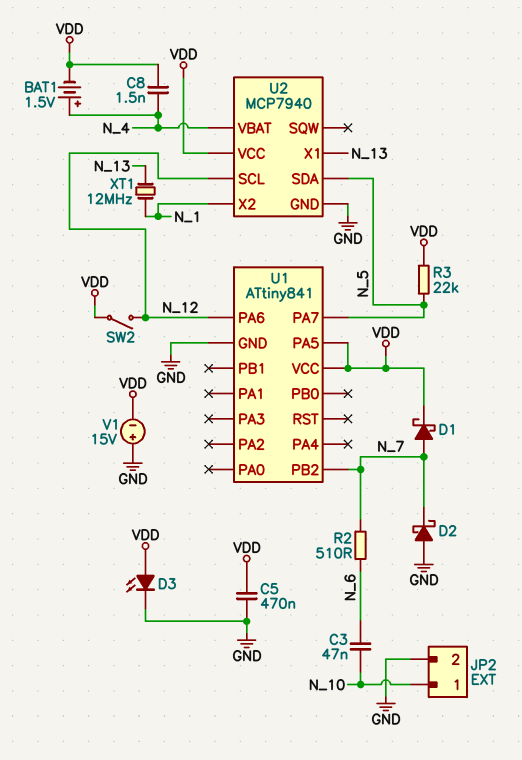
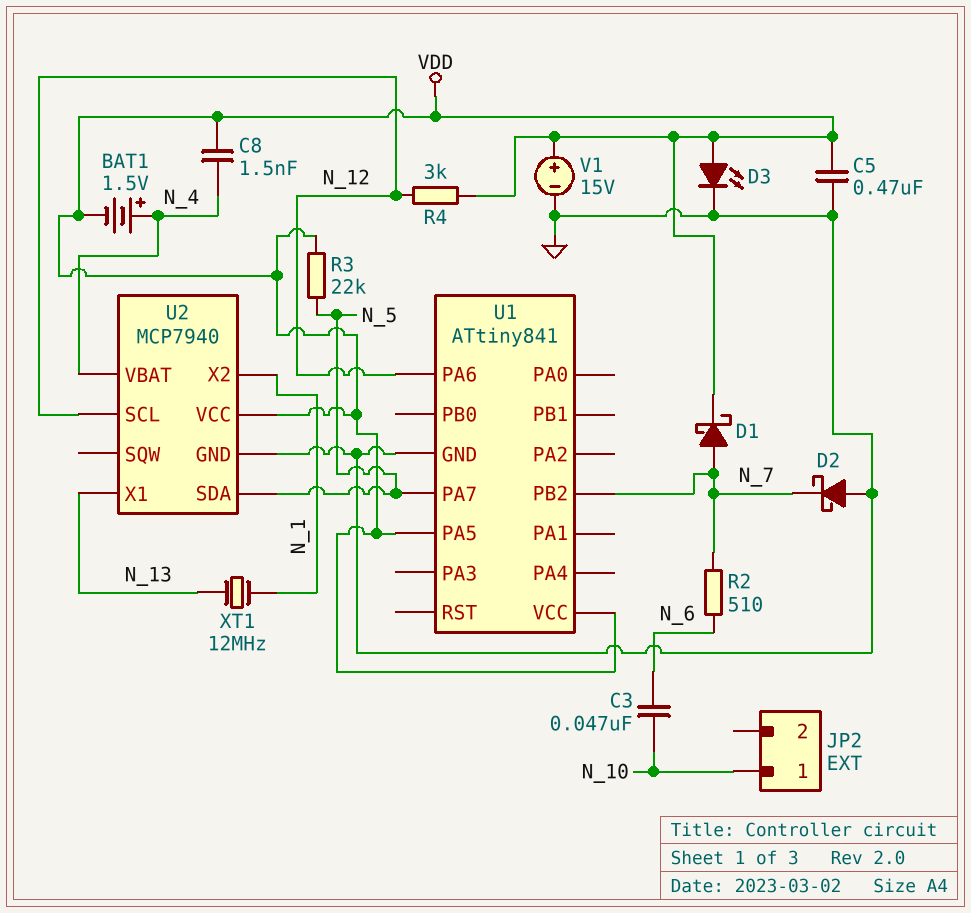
JP2 pin 2: GND -> none
R4: none -> 3k (N_12, VDD)
SW2: switch (N_12, VDD) -> none
V1: 15V (plus GND, minus VDD) -> 15V (plus VDD, minus GND)

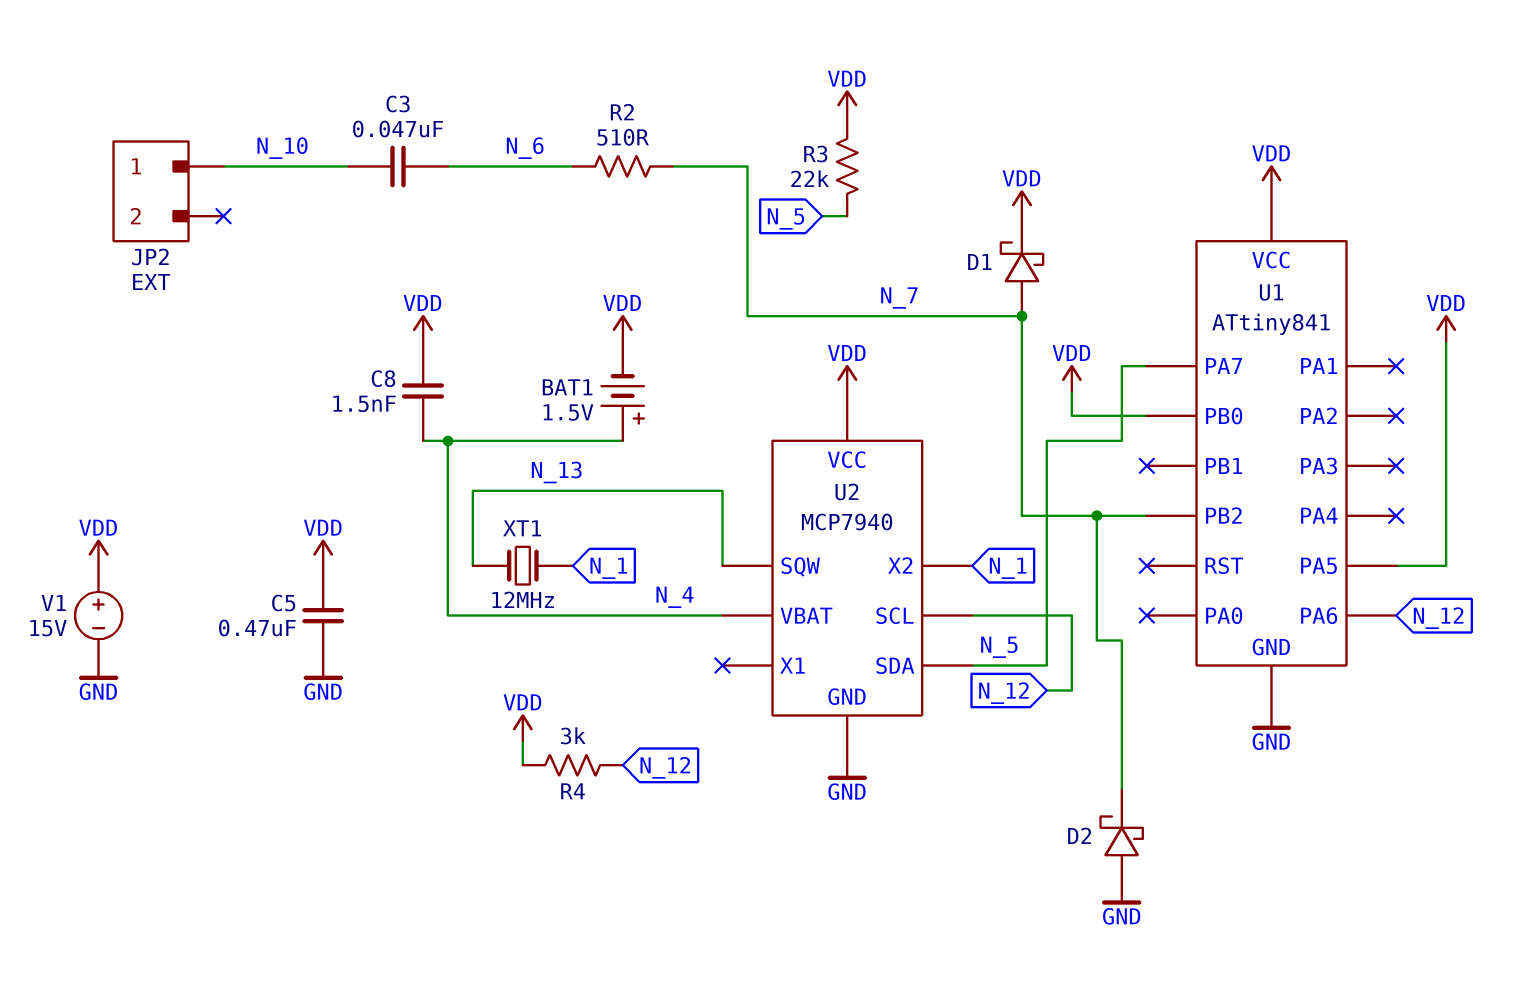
D3: LED (A VDD, K GND) -> none
U1 pin PB0: none -> VDD
U2 pin SQW: none -> N_13
U2 pin X1: N_13 -> none

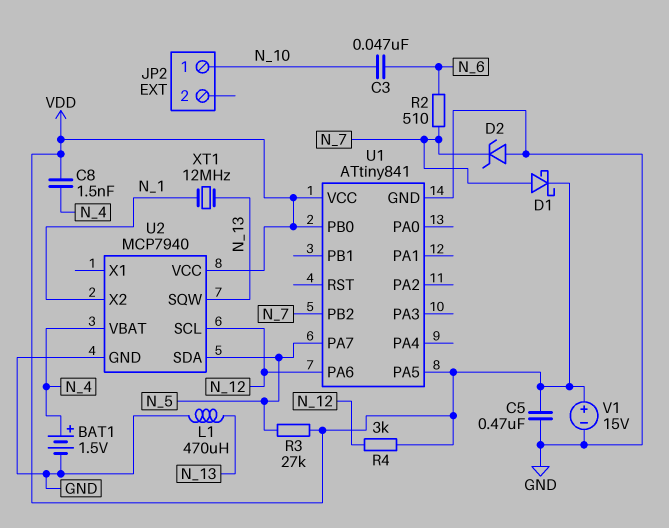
BAT1: 1.5V (plus N_4, minus VDD) -> 1.5V (plus N_4, minus GND)
D2: schottky (A GND, K N_7) -> zener (A GND, K N_7)
L1: none -> 470uH (GND, N_13)
R3: 22k (N_5, VDD) -> 27k (N_5, VDD)

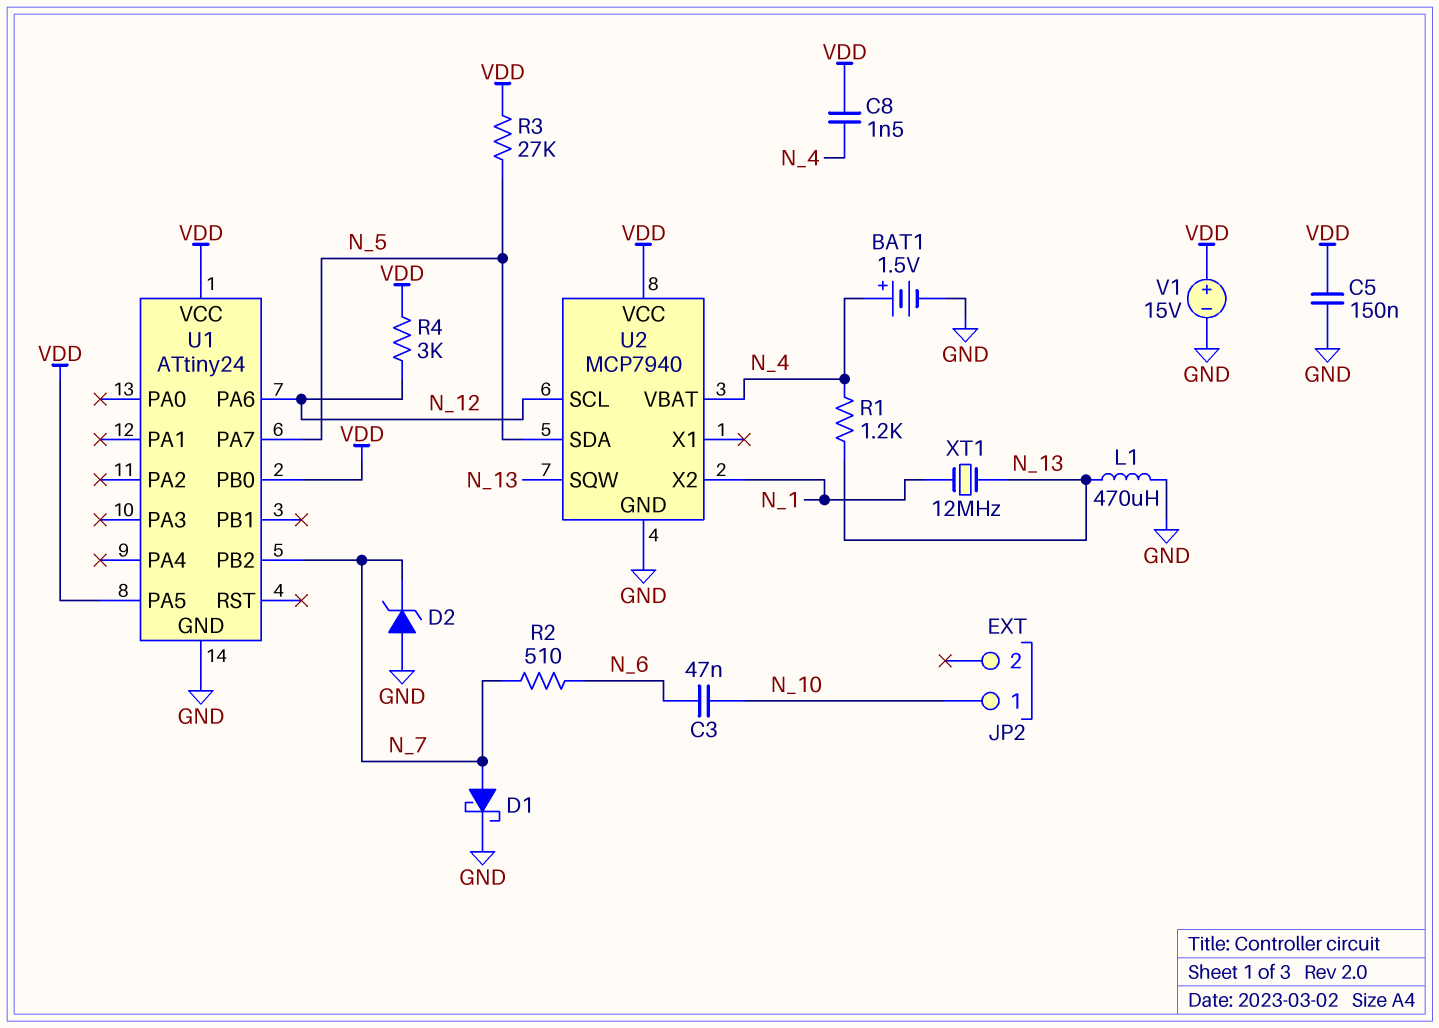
C5: 470nF (GND, VDD) -> 150nF (GND, VDD)
D1: schottky (A N_7, K VDD) -> schottky (A N_7, K GND)
R1: none -> 1.2k (N_4, N_13)
U1: ATtiny841 -> ATtiny24

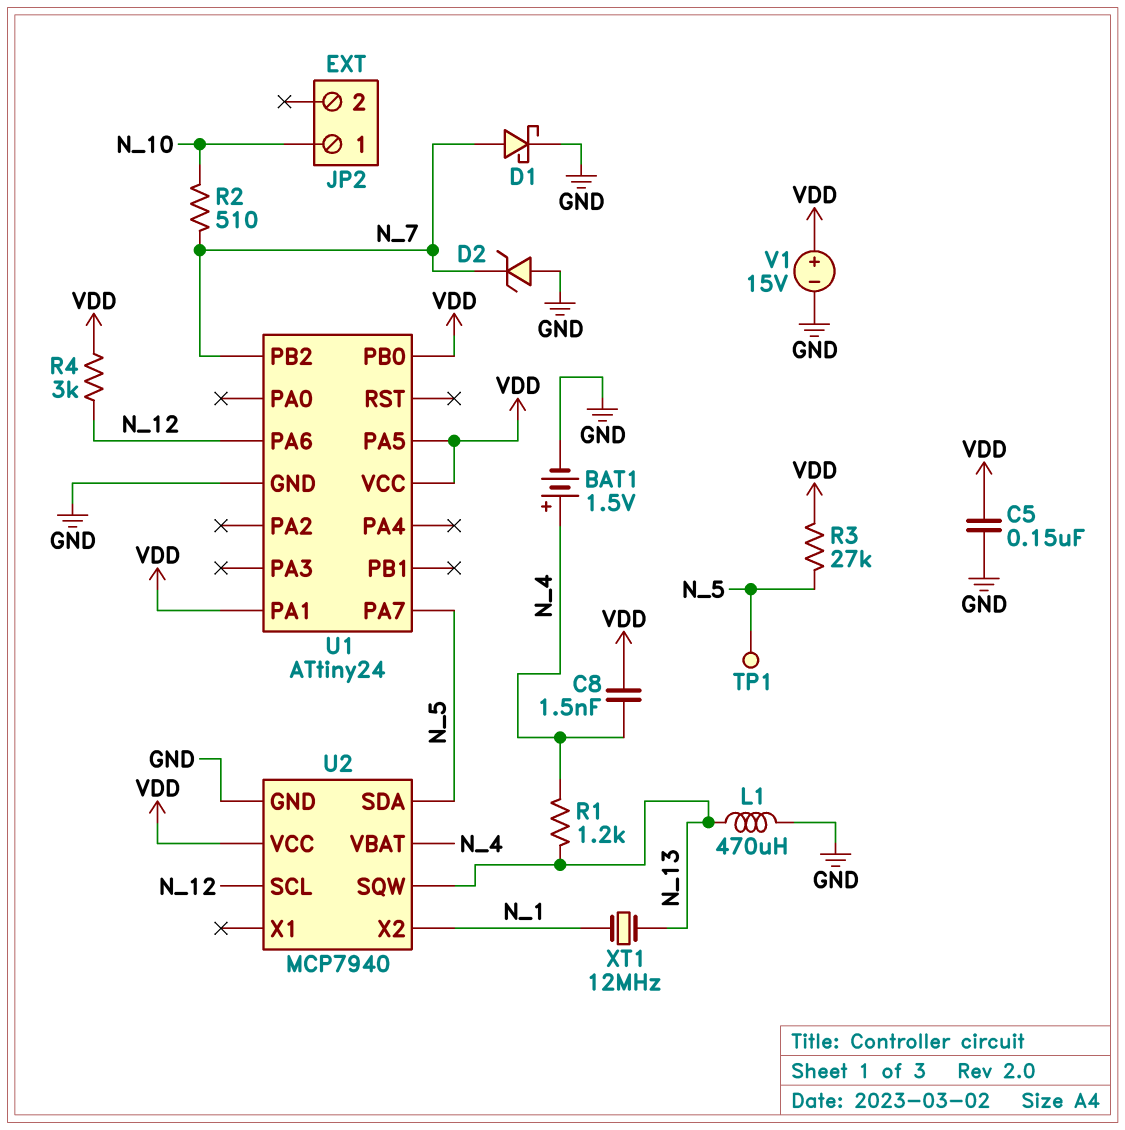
C3: 47nF (N_6, N_10) -> none
R2: 510 (N_6, N_7) -> 510 (N_7, N_10)
TP1: none -> test point (N_5)
U1 pin PA1: none -> VDD

